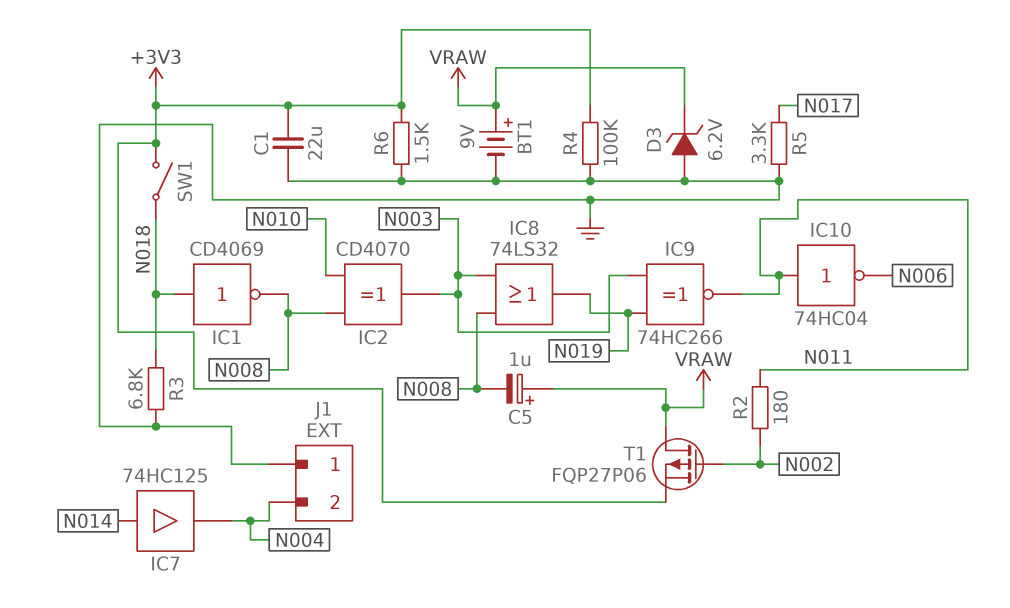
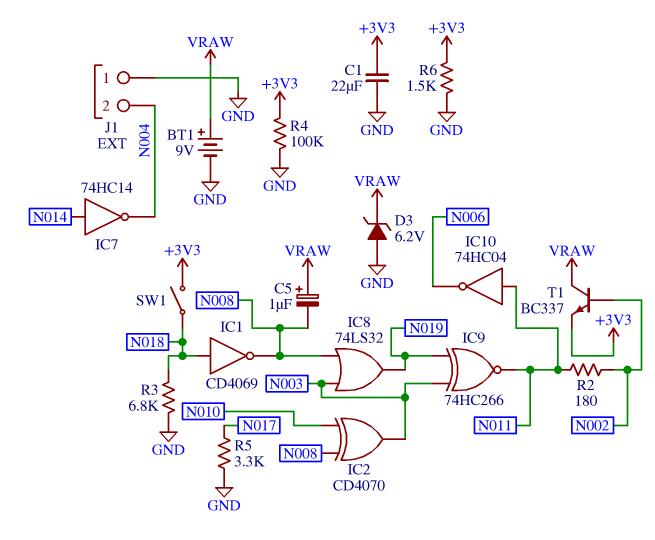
IC7: buffer 74HC125 (in N014, out N004) -> NOT 74HC14 (in N014, out N004)
T1: PMOS FQP27P06 (G N002, D VRAW, S +3V3) -> NPN BC337 (B N002, C VRAW, E +3V3)

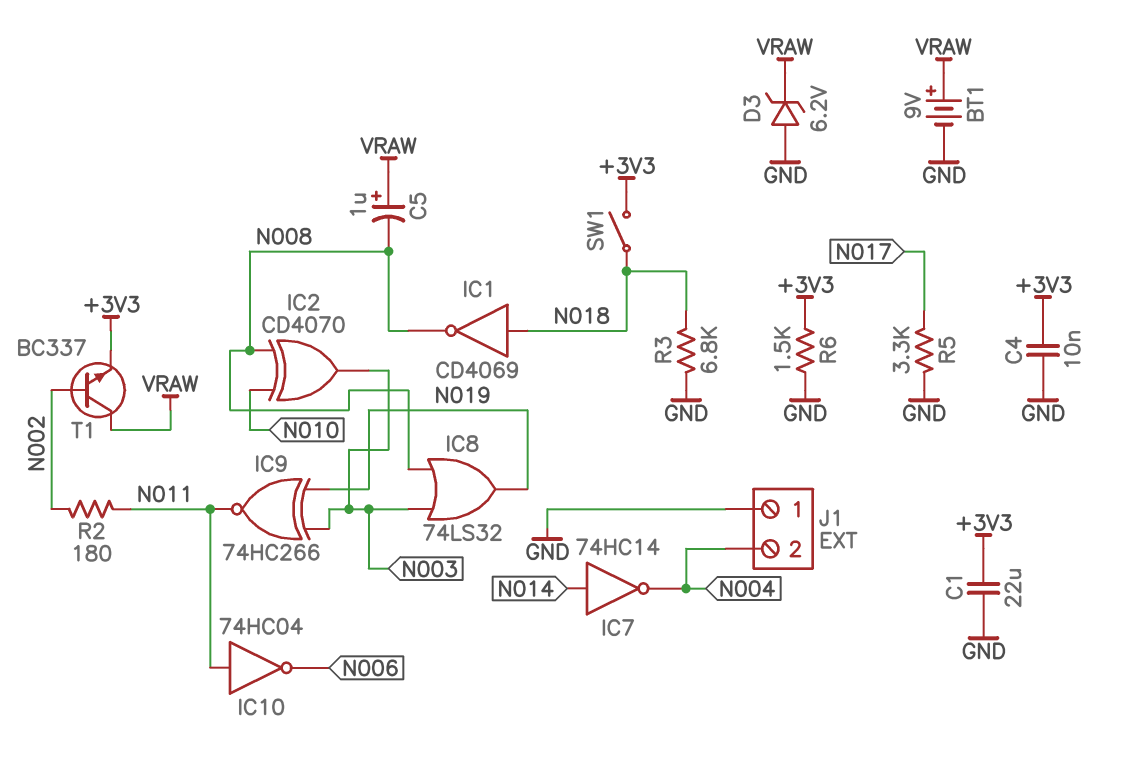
C4: none -> 10nF (+3V3, GND)
R4: 100k (+3V3, GND) -> none

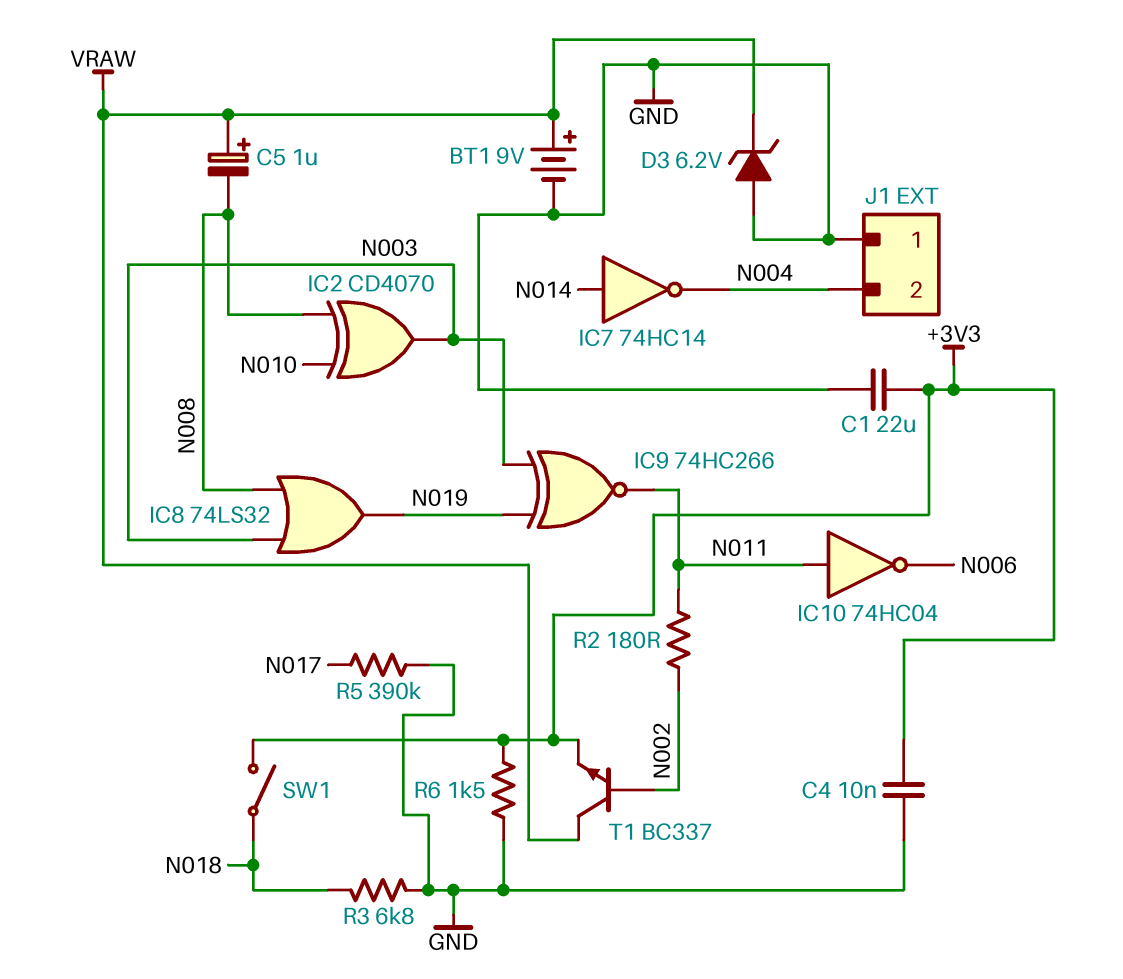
IC1: NOT CD4069 (in N018, out N008) -> none
R5: 3.3k (GND, N017) -> 390k (GND, N017)

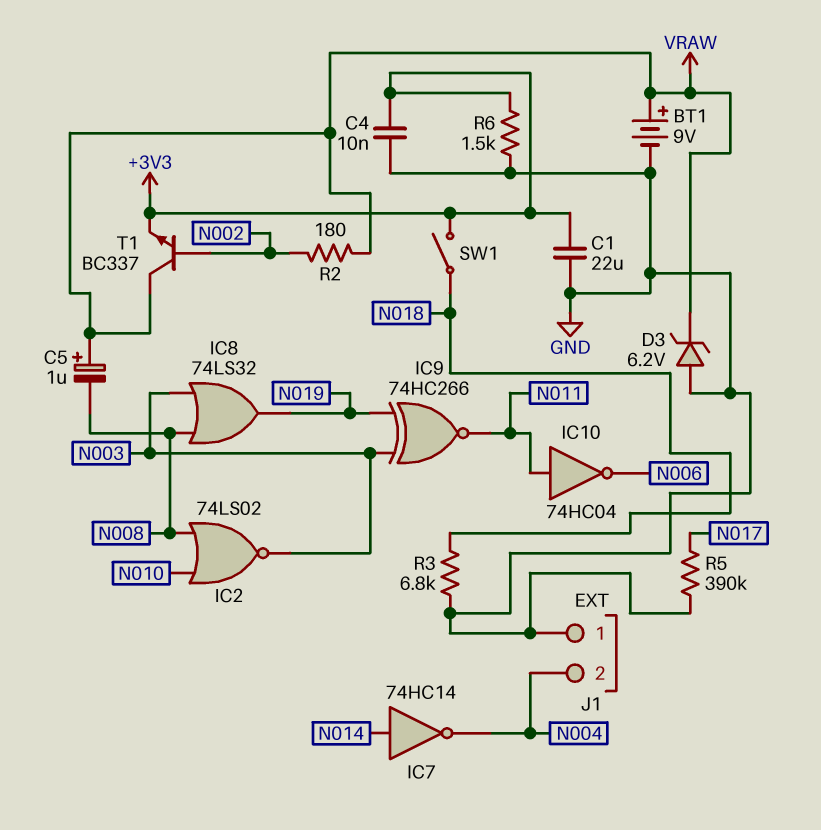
IC2: XOR CD4070 (in N008, in N010, out N003) -> NOR 74LS02 (in N008, in N010, out N003)
R2: 180 (N002, N011) -> 180 (N002, VRAW)

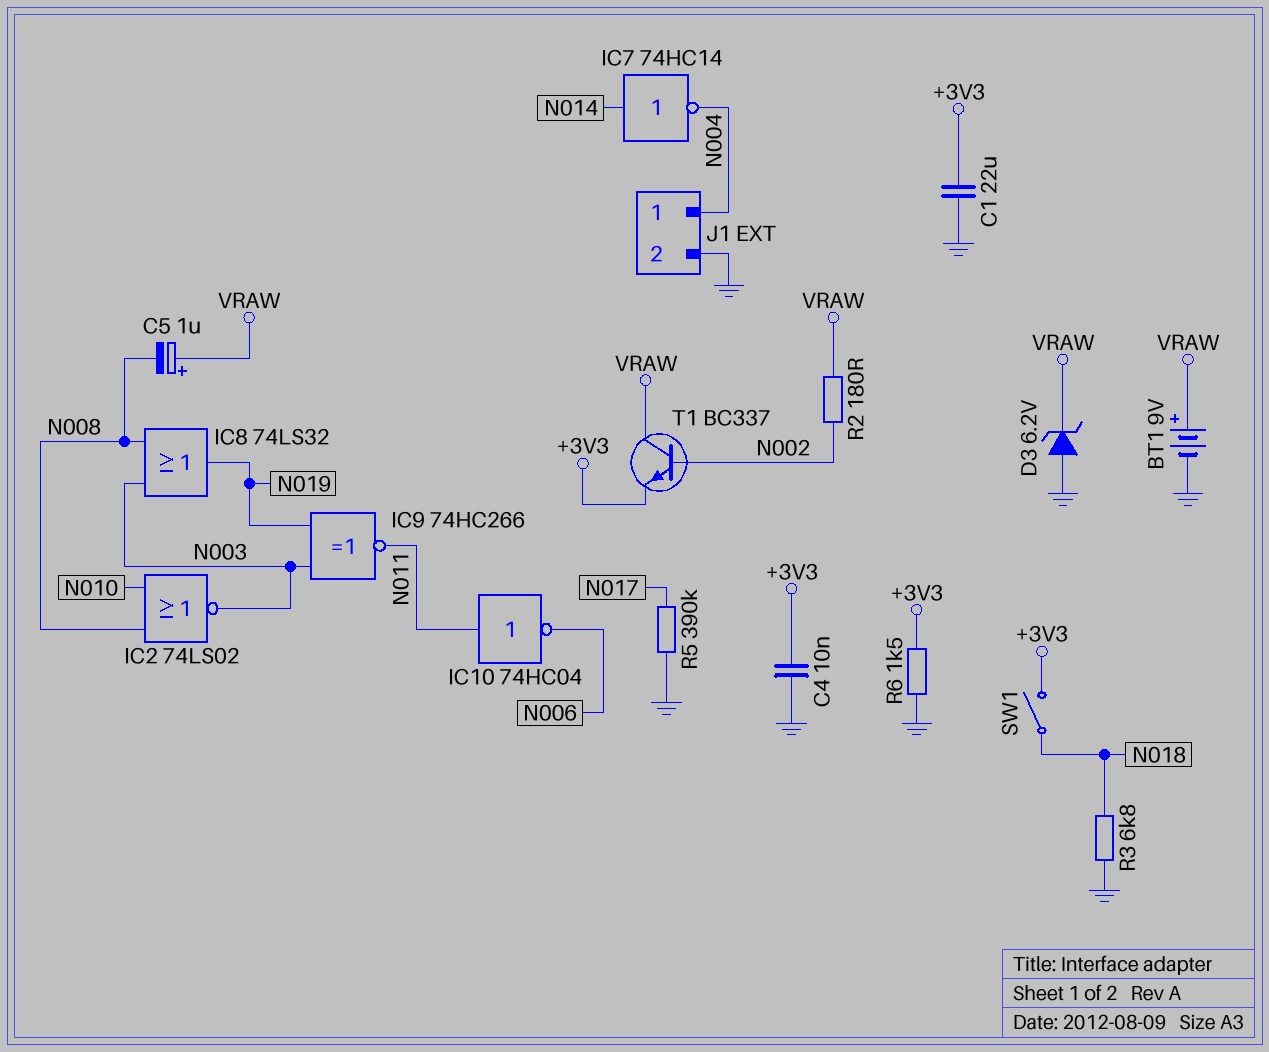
J1 pin 1: GND -> N004
J1 pin 2: N004 -> GND

